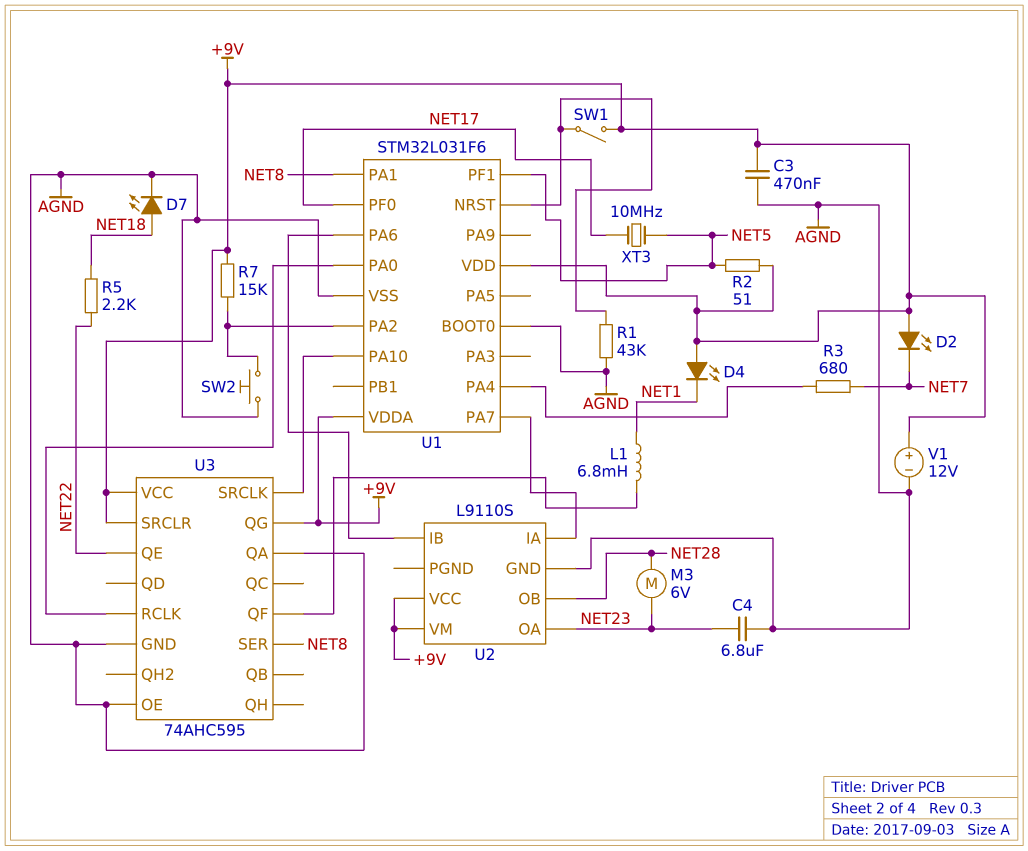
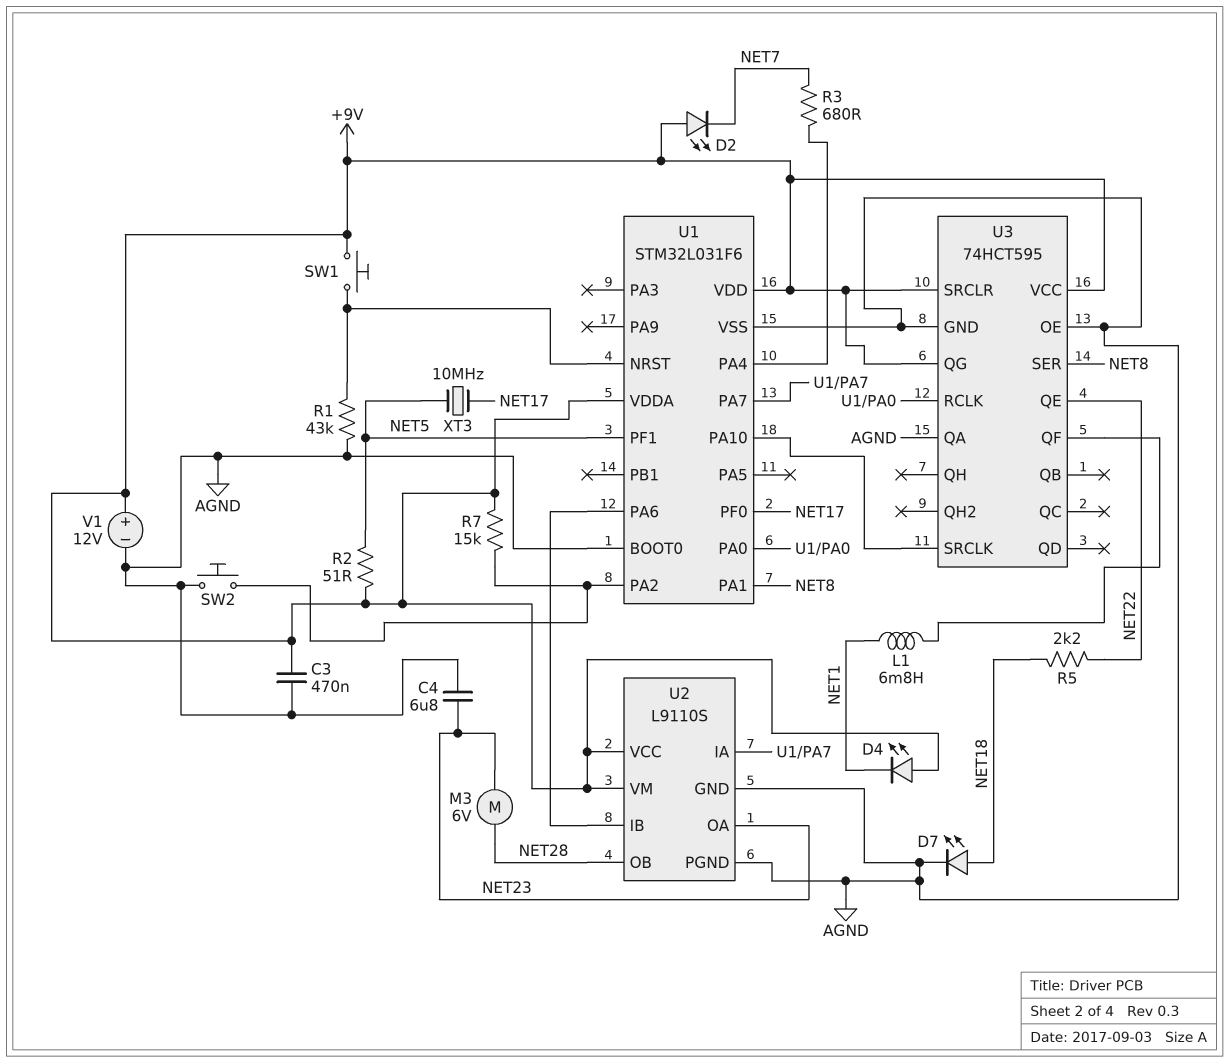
SW1: switch (+9V, U1/NRST) -> button (+9V, U1/NRST)
U2 pin PGND: none -> AGND
U3: 74AHC595 -> 74HCT595

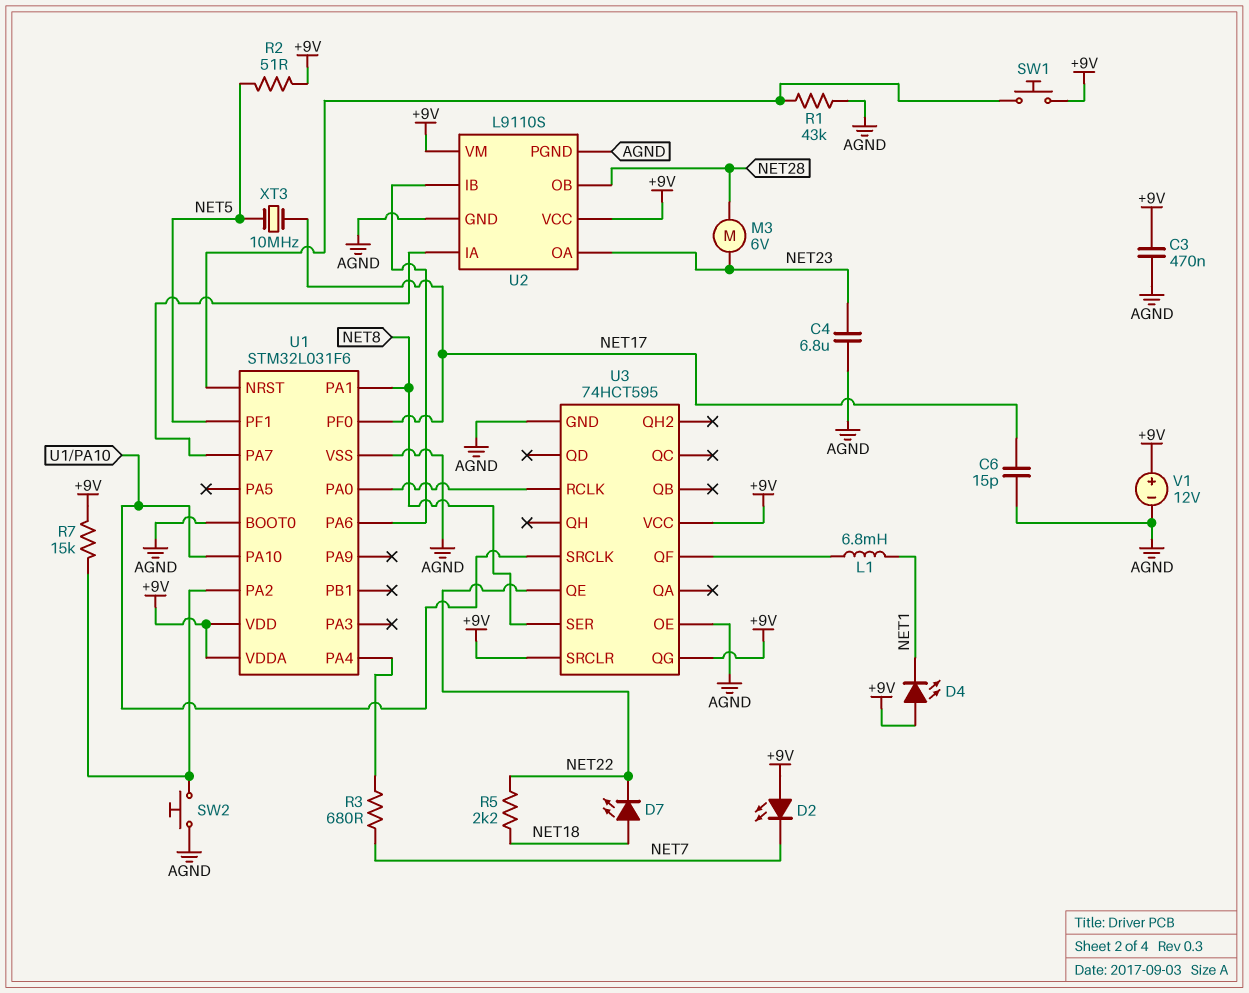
C6: none -> 15pF (AGND, NET17)
D7: LED (A NET18, K AGND) -> LED (A NET18, K NET22)
U3 pin QA: AGND -> none

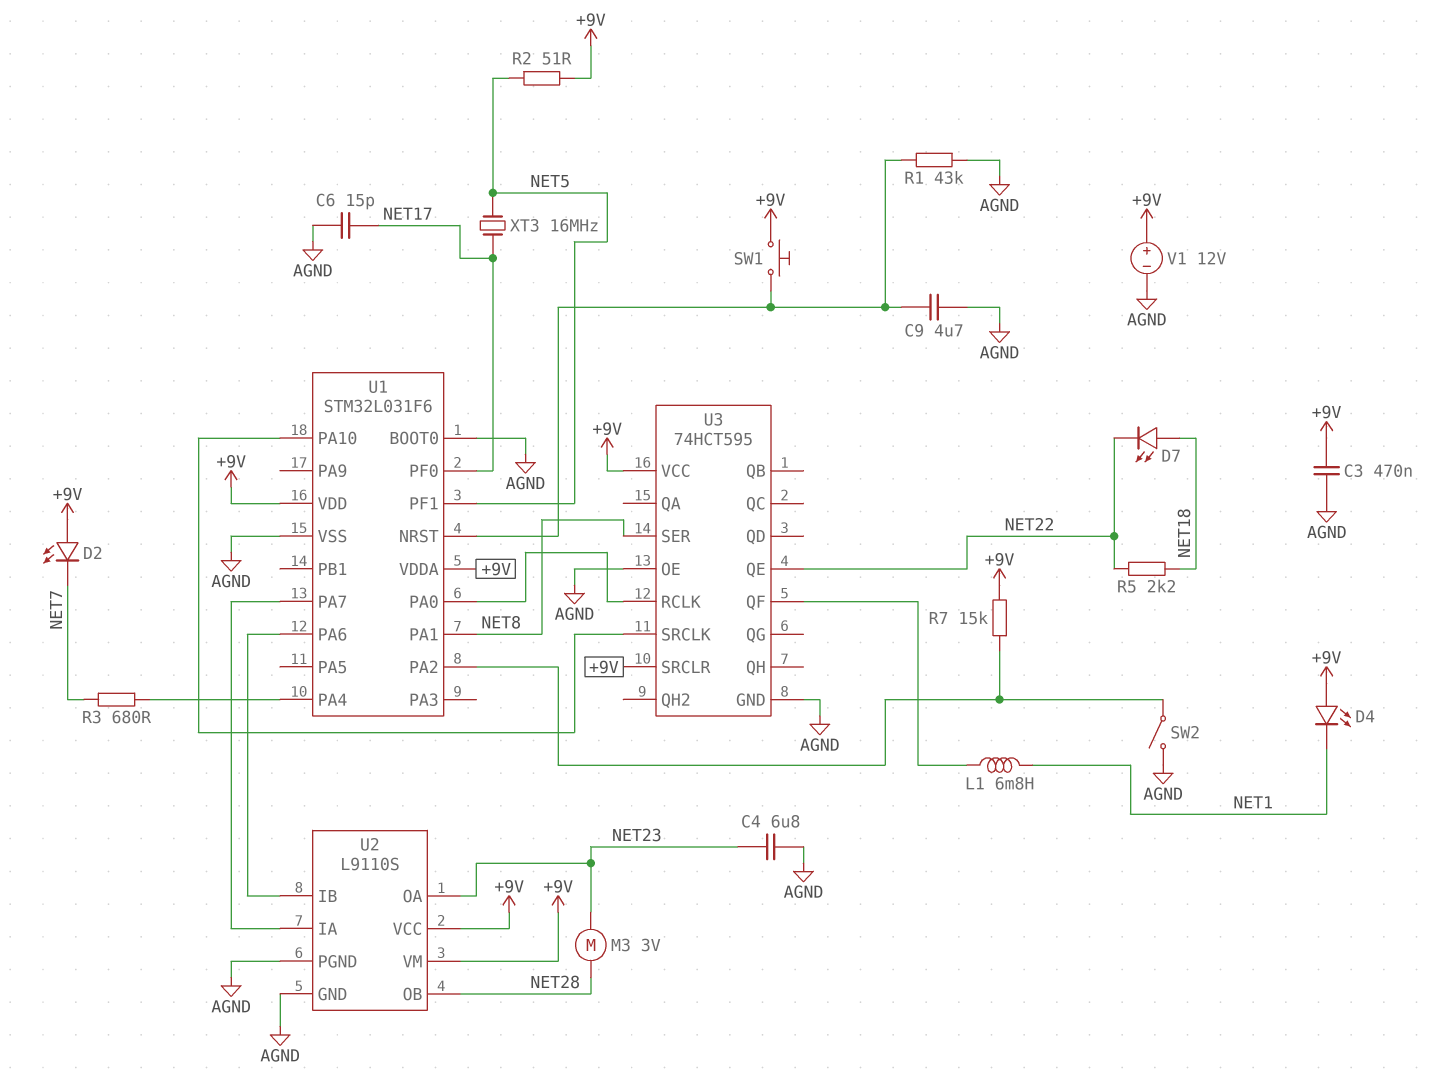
C9: none -> 4.7uF (AGND, U1/NRST)
M3: motor 6V (NET23, NET28) -> motor 3V (NET23, NET28)
SW2: button (AGND, U1/PA2) -> switch (AGND, U1/PA2)
U3 pin QG: +9V -> none
XT3: 10MHz (NET5, NET17) -> 16MHz (NET5, NET17)

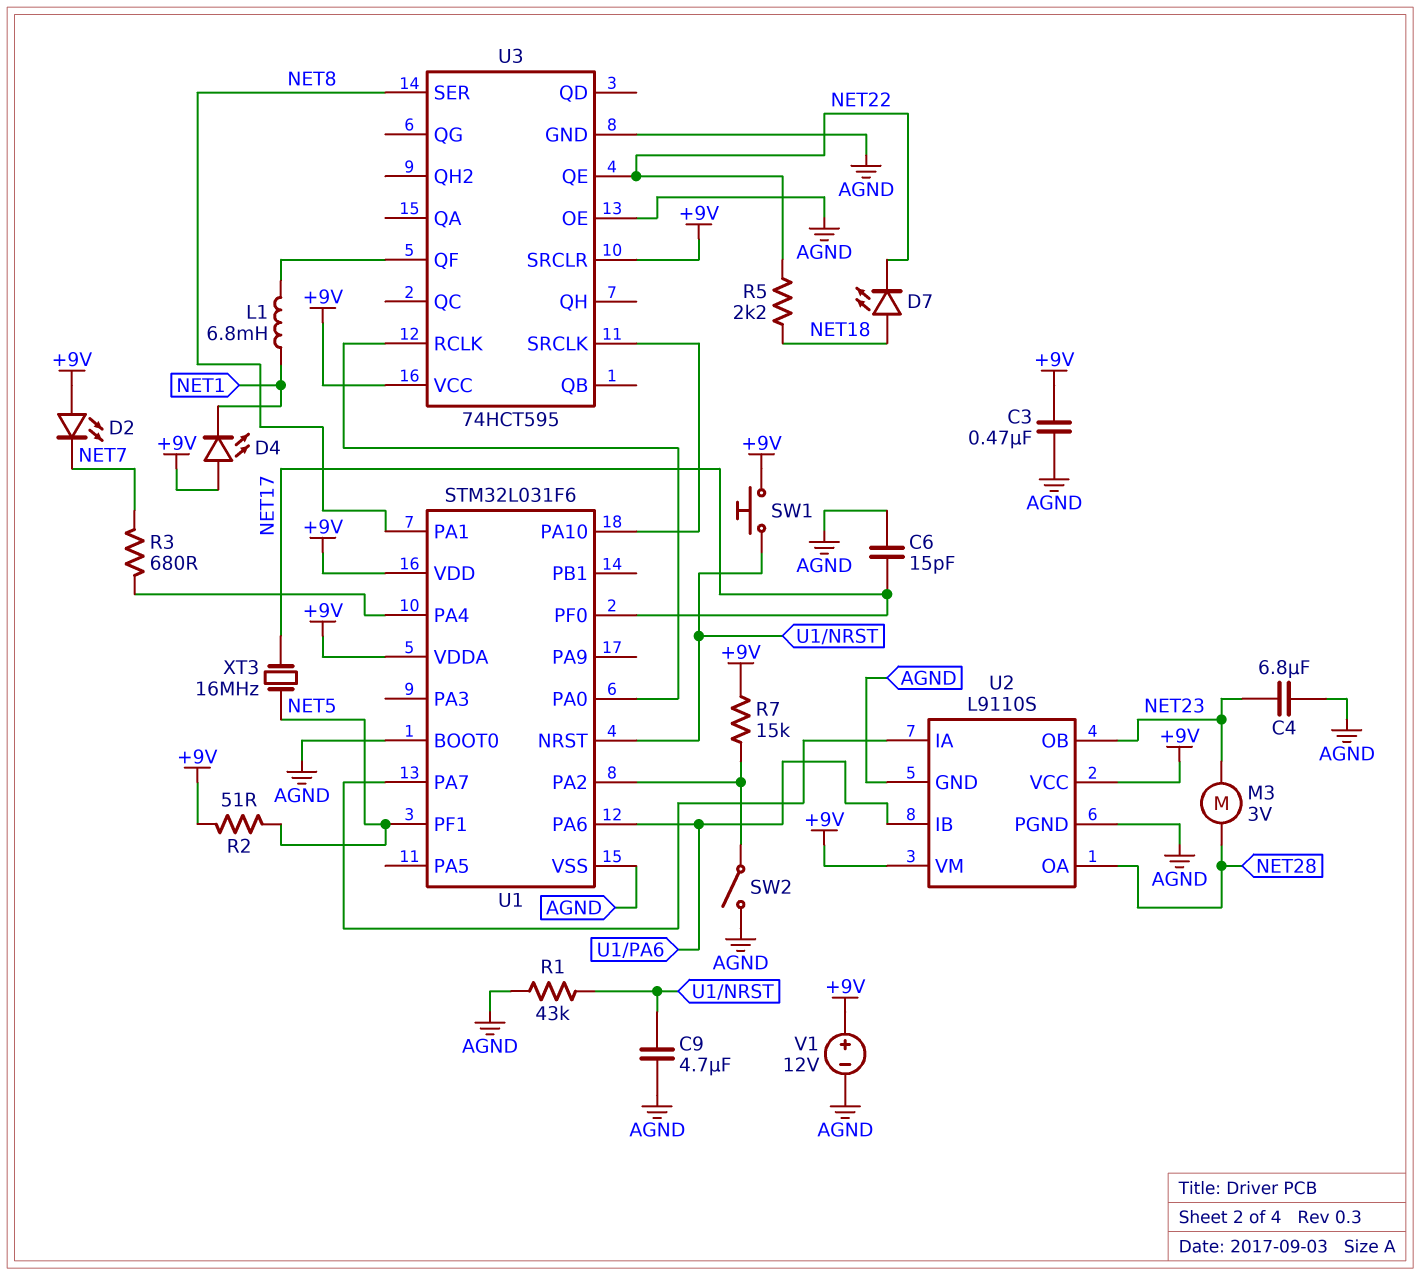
U2 pin OA: NET23 -> NET28
U2 pin OB: NET28 -> NET23

